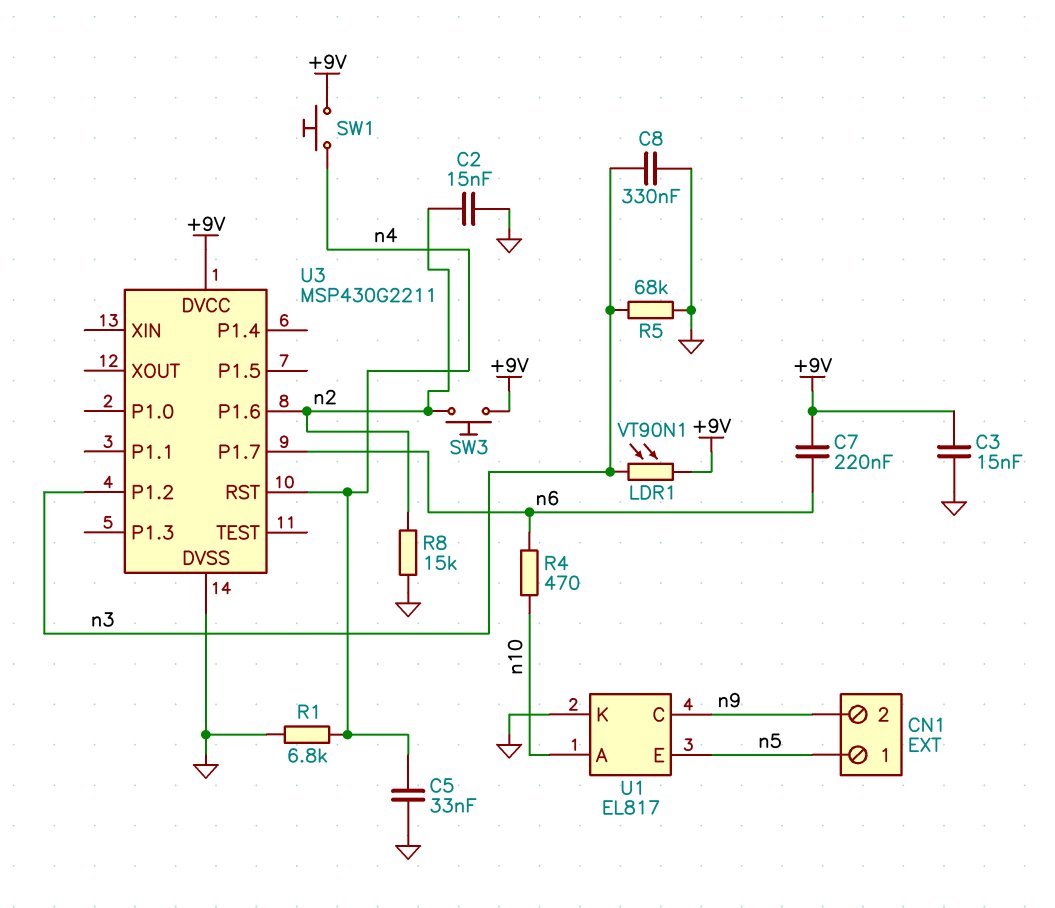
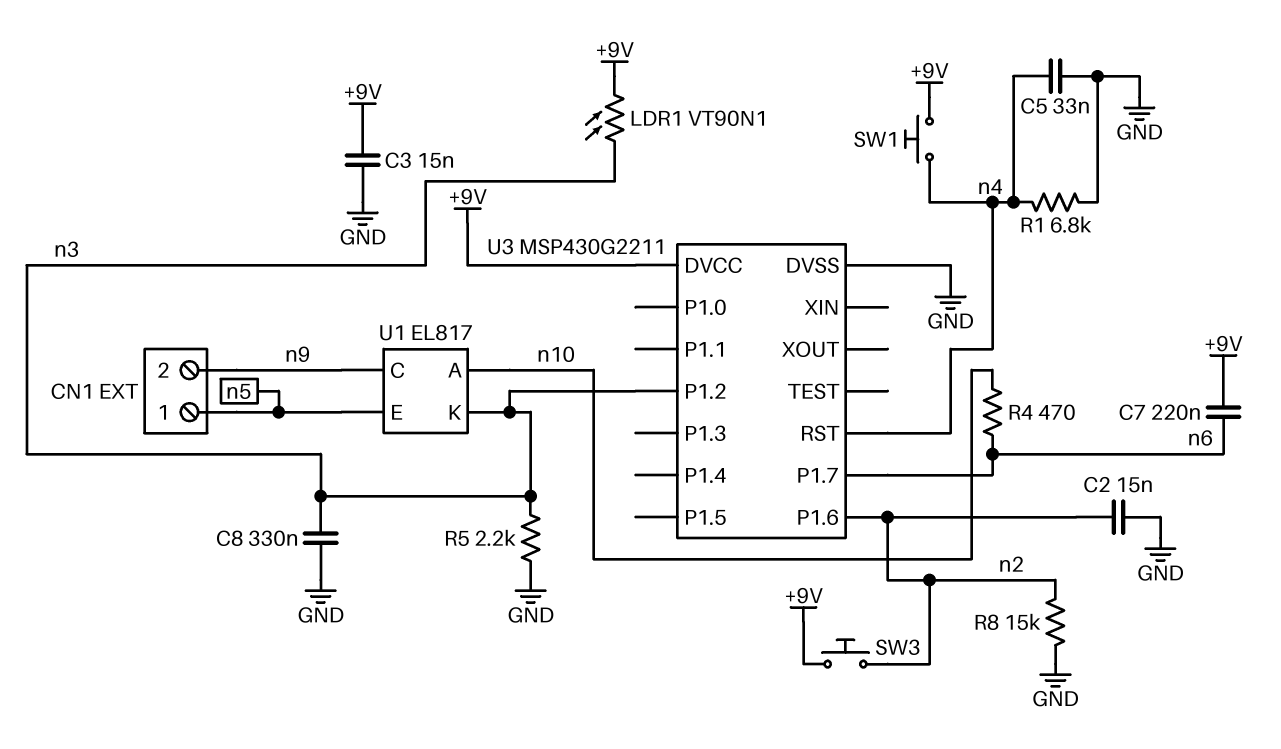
R5: 68k (GND, n3) -> 2.2k (GND, n3)
U1 pin K: GND -> n3

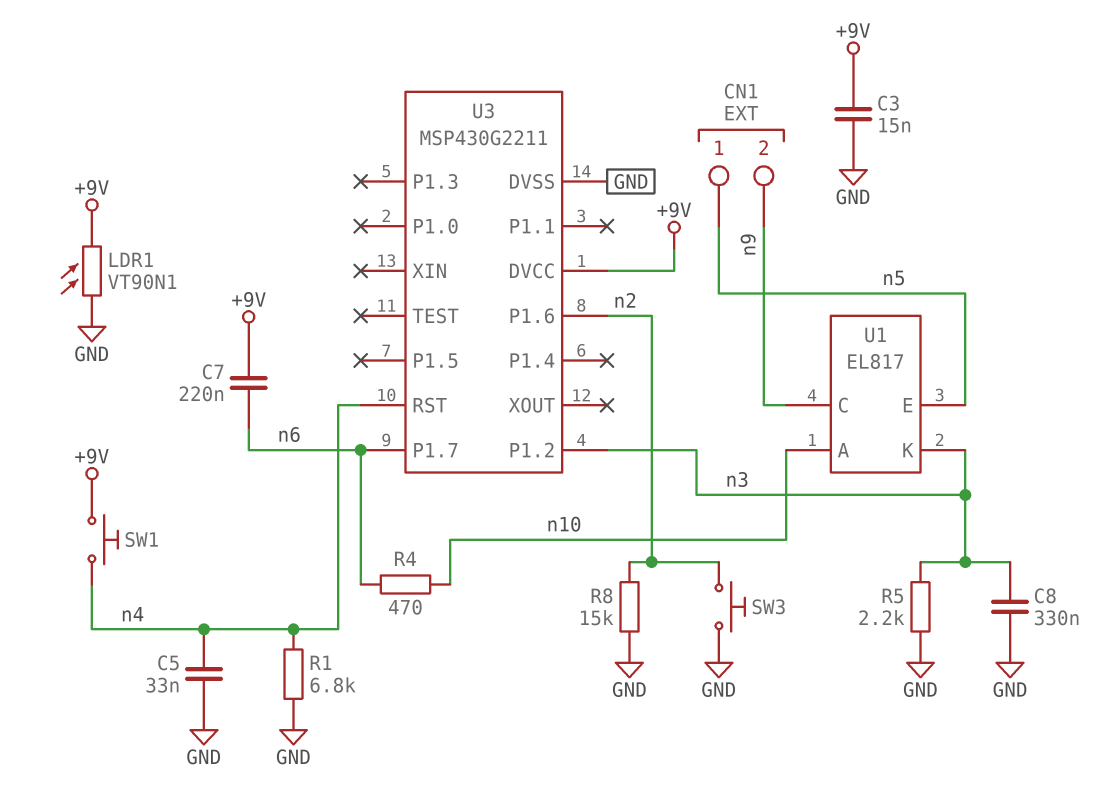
C2: 15nF (GND, n2) -> none
LDR1: VT90N1 (+9V, n3) -> VT90N1 (+9V, GND)
SW3: button (+9V, n2) -> button (GND, n2)

